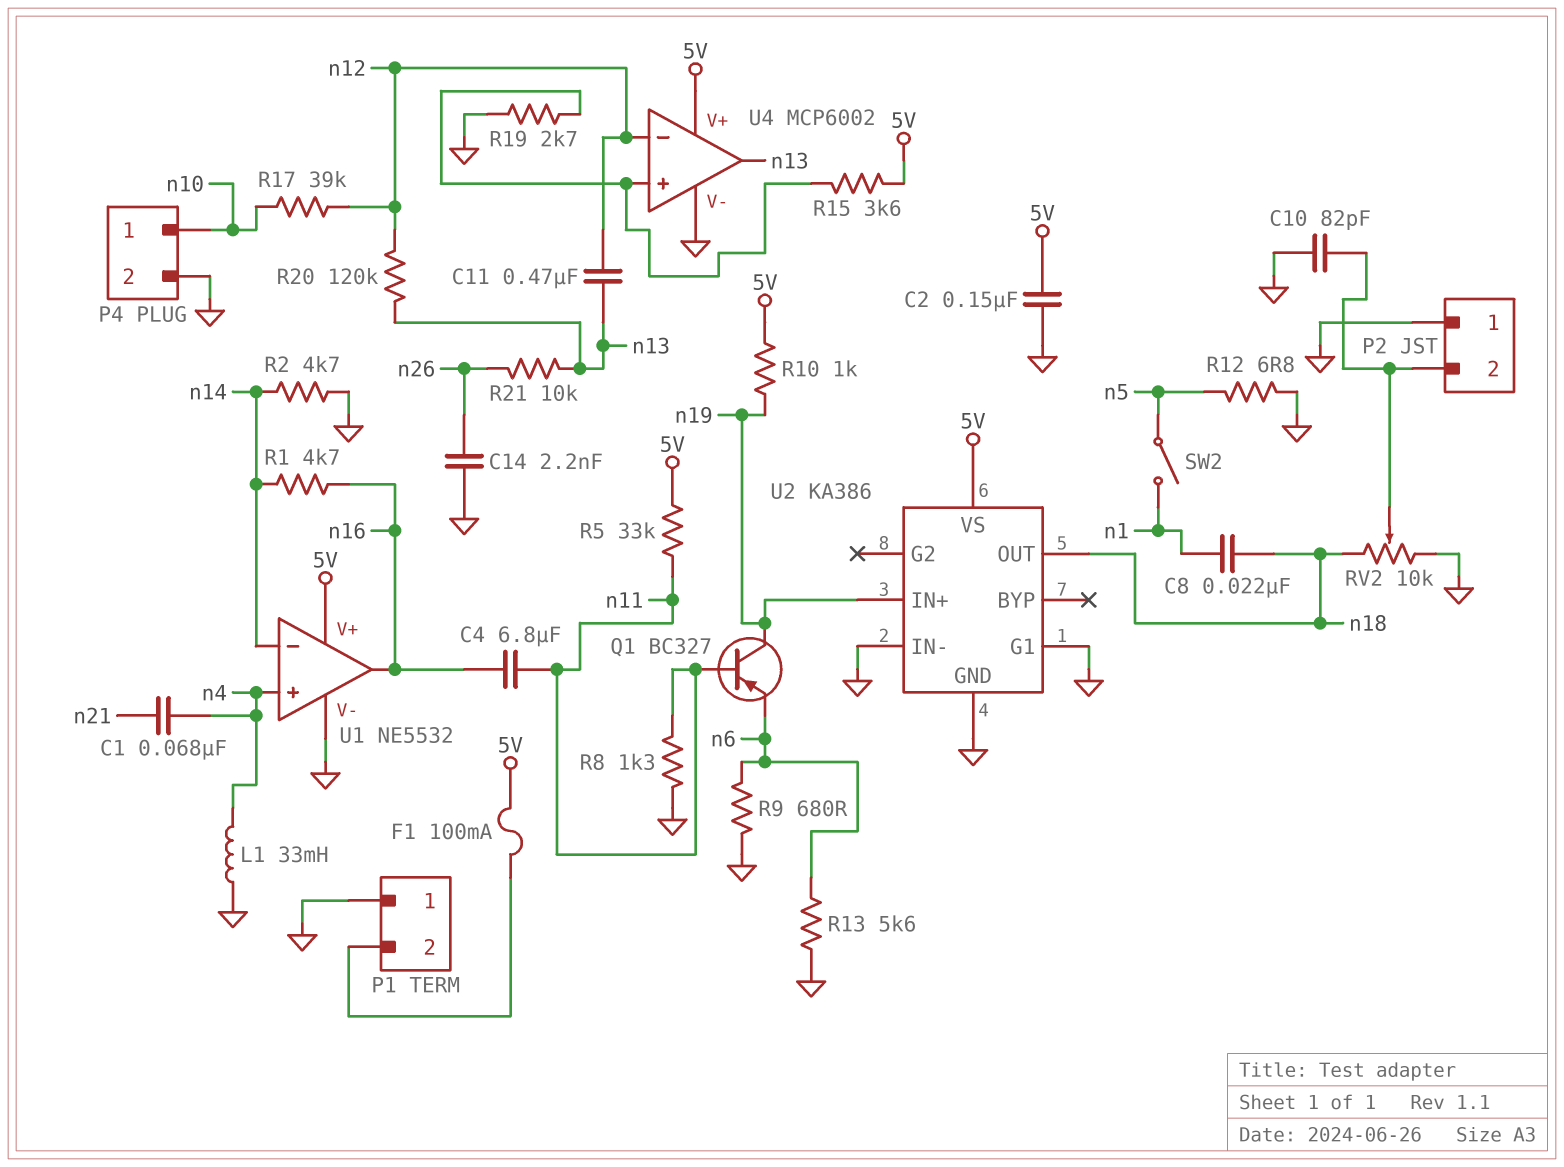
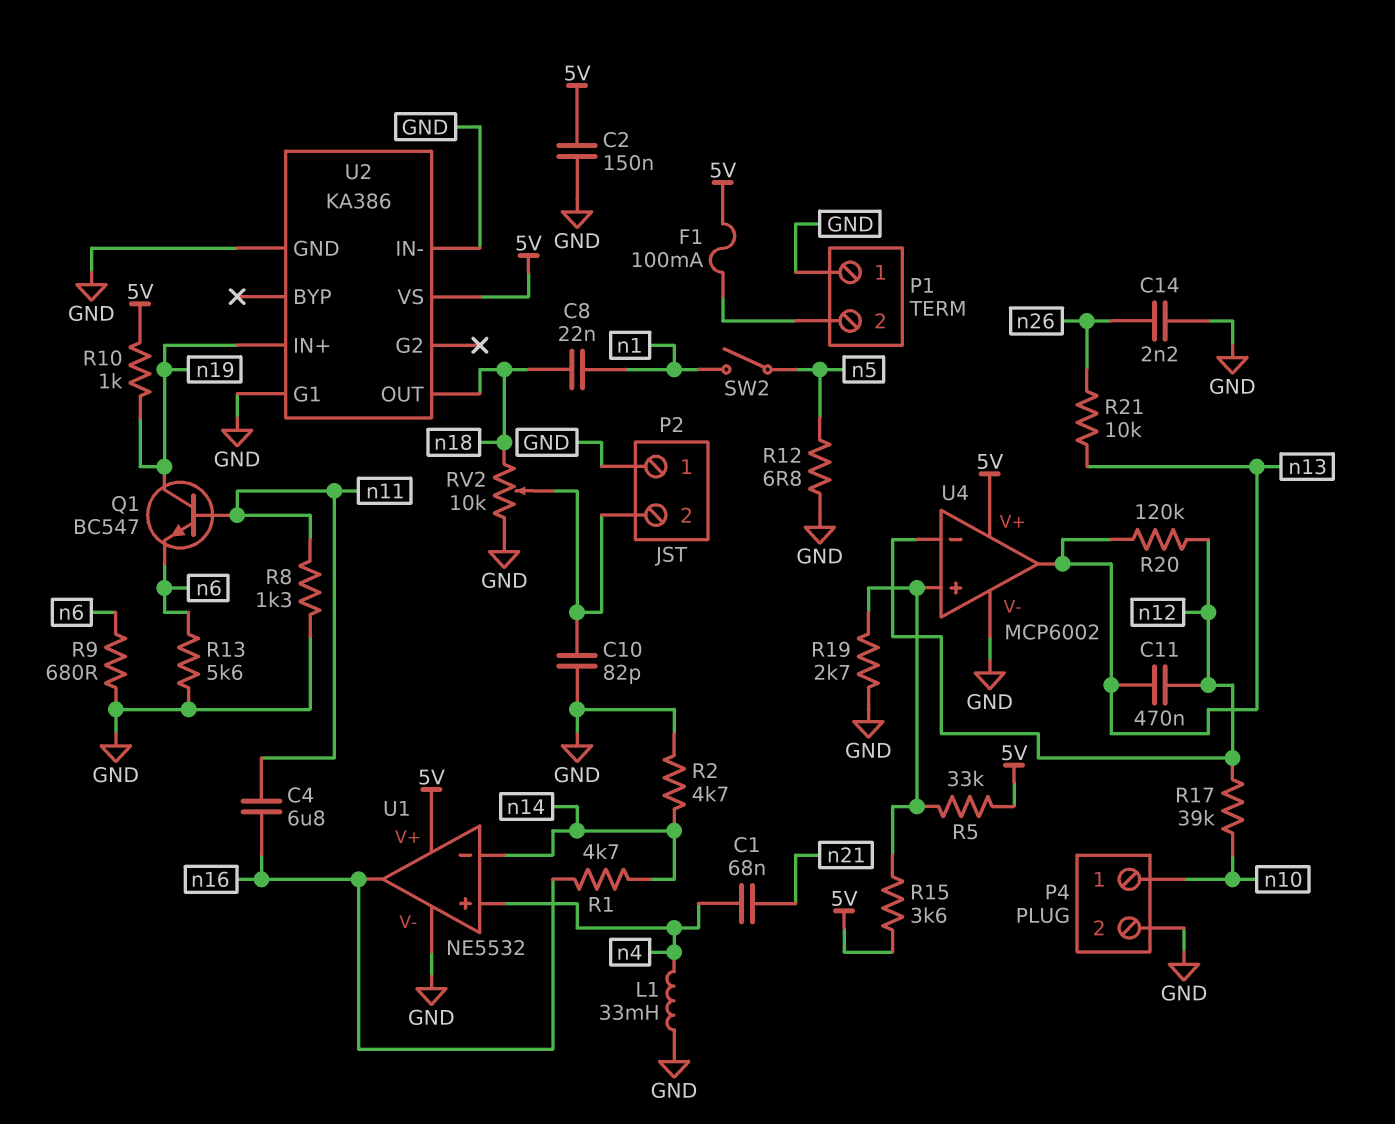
Q1: PNP BC327 (B n11, C n19, E n6) -> NPN BC547 (B n11, C n19, E n6)
R5: 33k (5V, n11) -> 33k (5V, U4/in+)

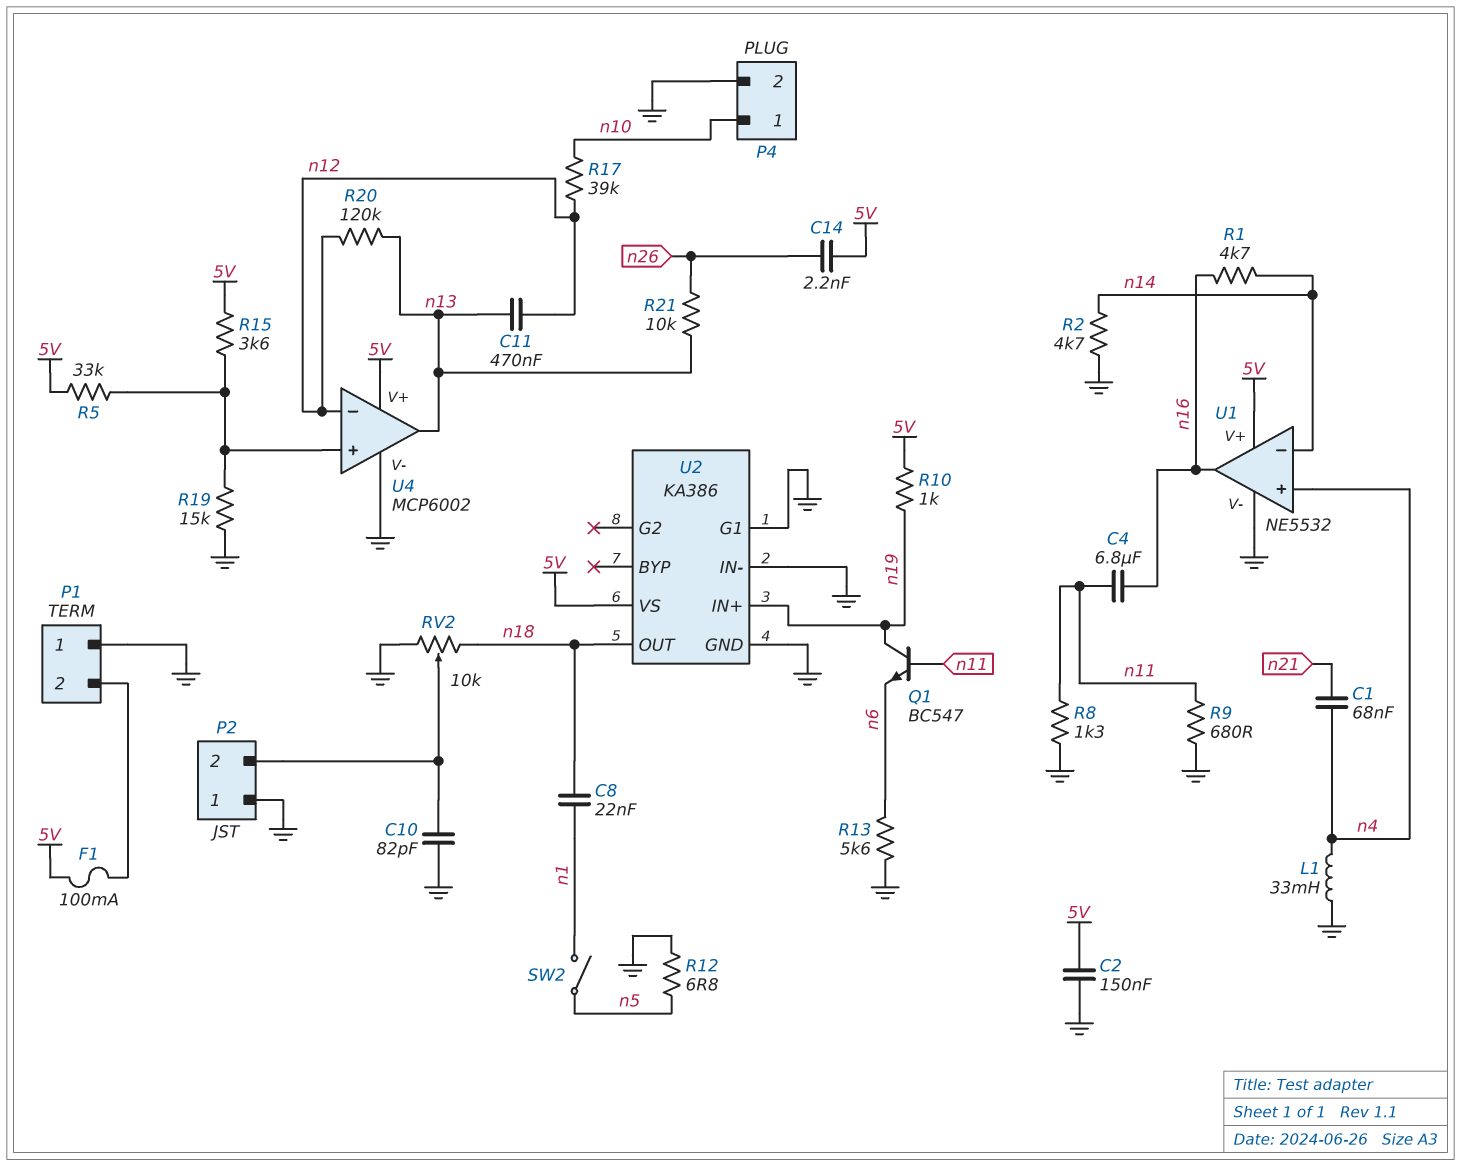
C14: 2.2nF (GND, n26) -> 2.2nF (5V, n26)
R9: 680 (GND, n6) -> 680 (GND, n11)
R19: 2.7k (GND, U4/in+) -> 15k (GND, U4/in+)

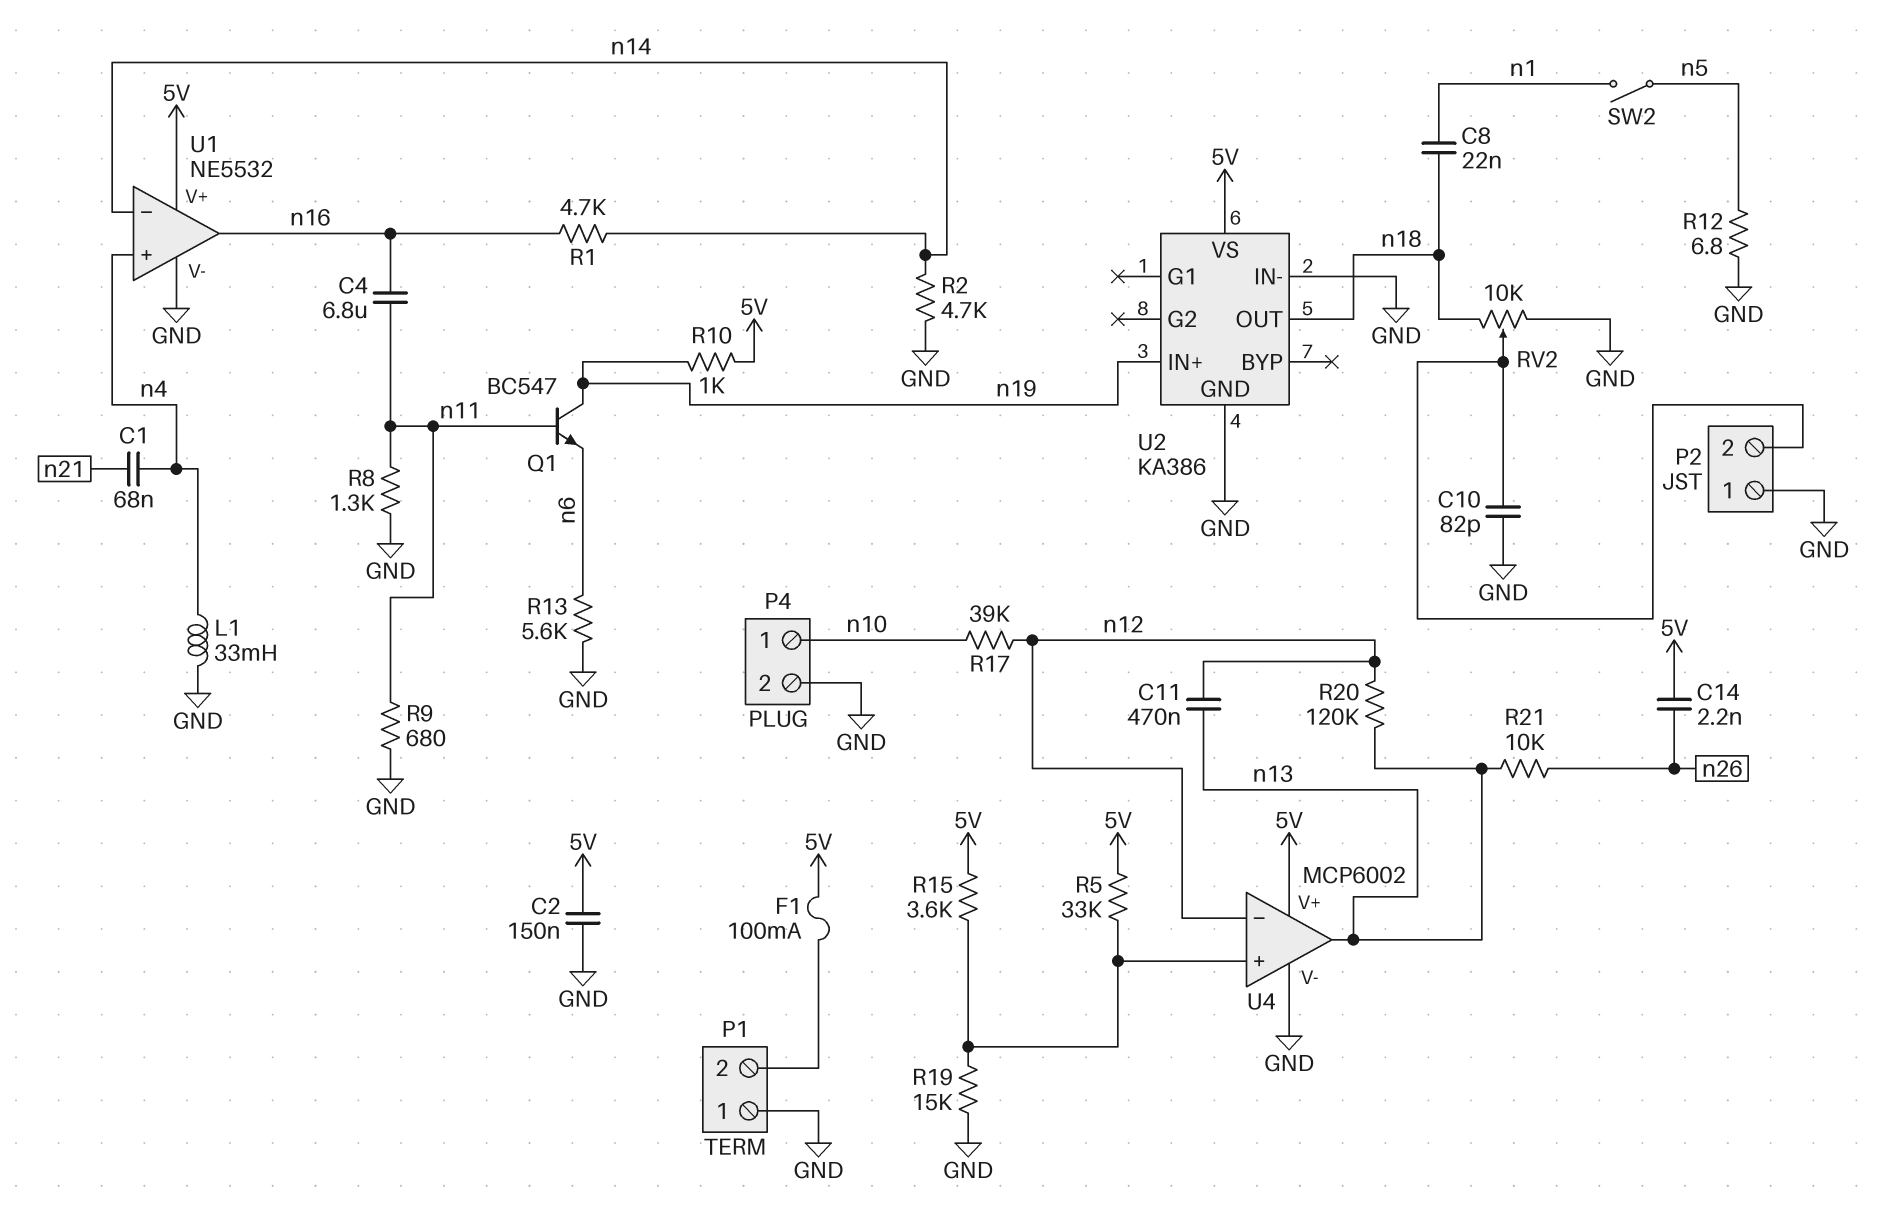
U2 pin G1: GND -> none

